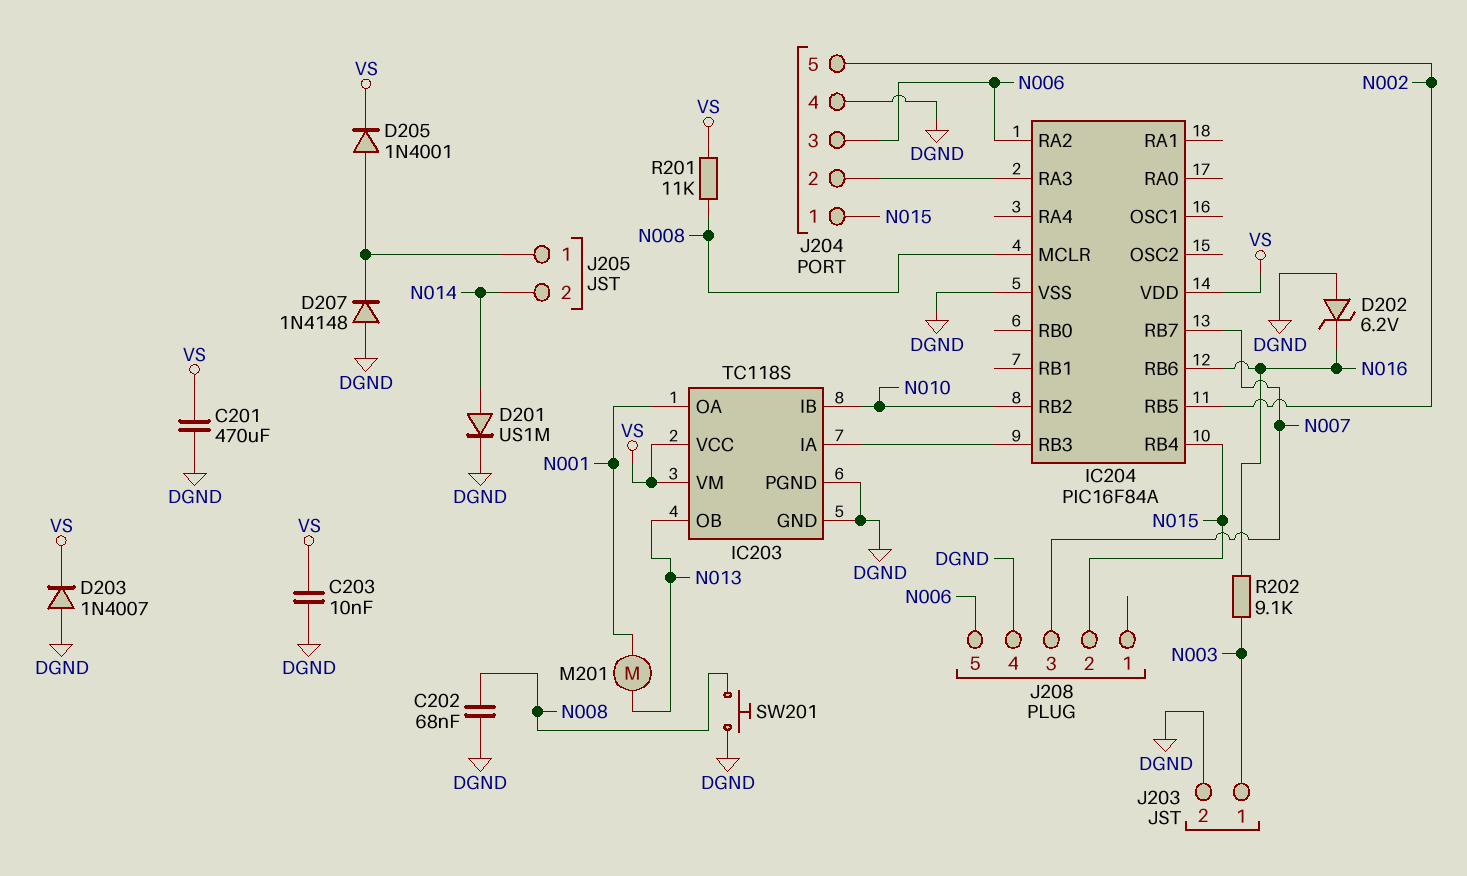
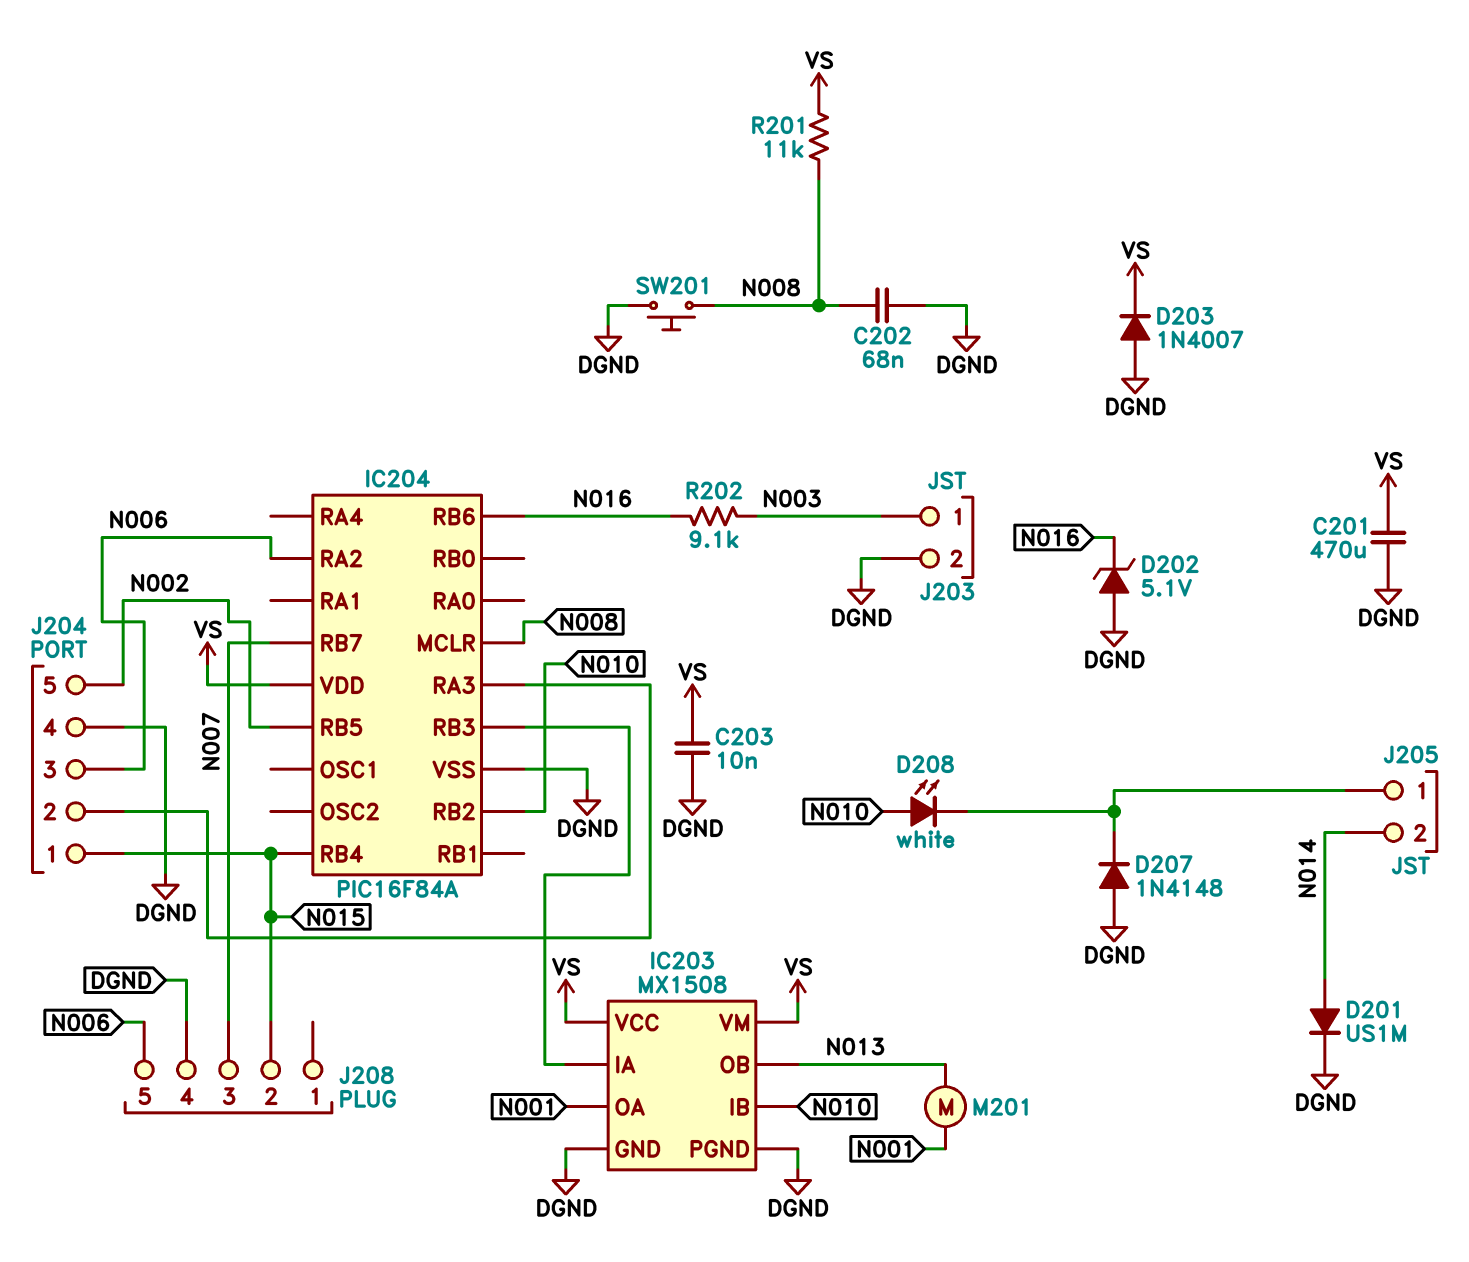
D202: zener 6.2V (A DGND, K N016) -> zener 5.1V (A DGND, K N016)
D205: diode 1N4001 (A J205/1, K VS) -> none
D208: none -> LED white (A N010, K J205/1)
IC203: TC118S -> MX1508

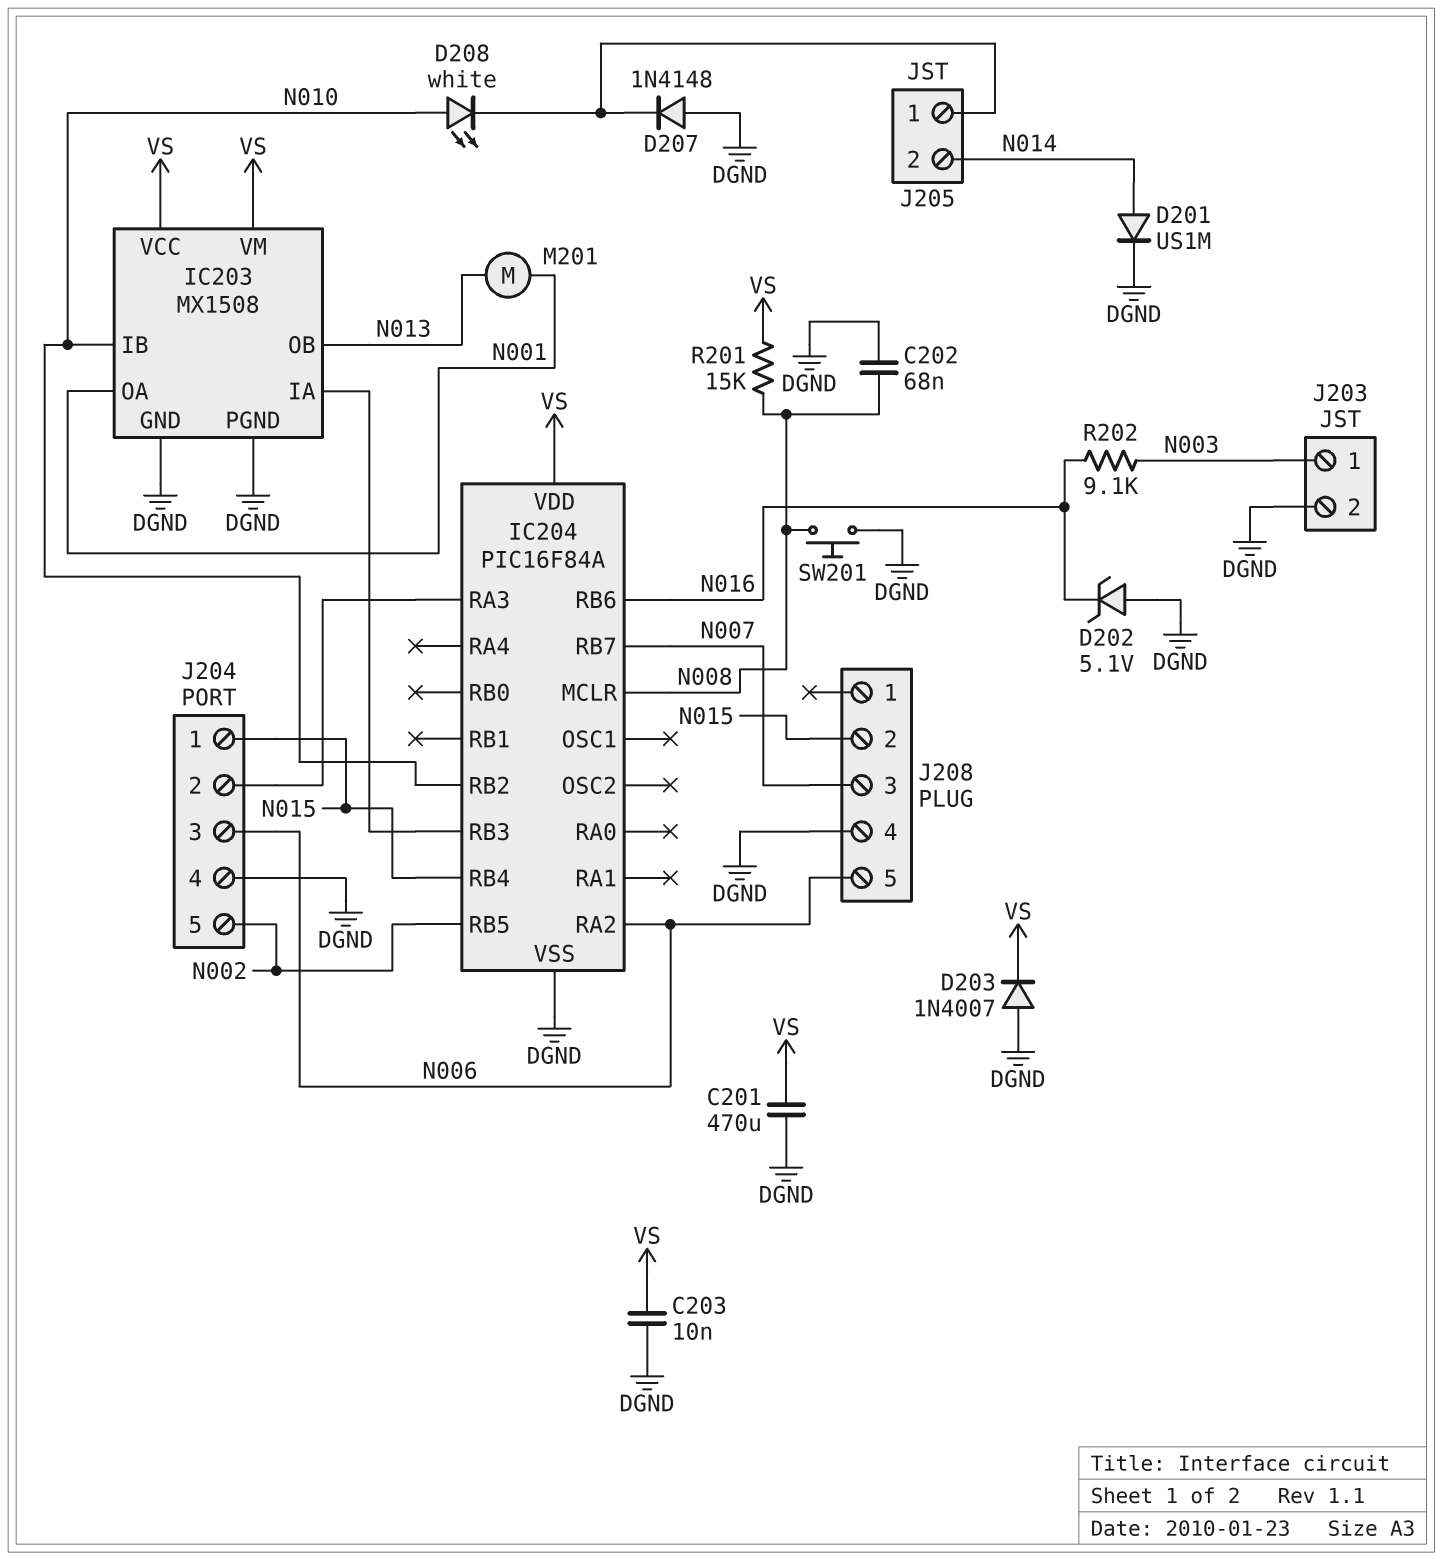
R201: 11k (N008, VS) -> 15k (N008, VS)

